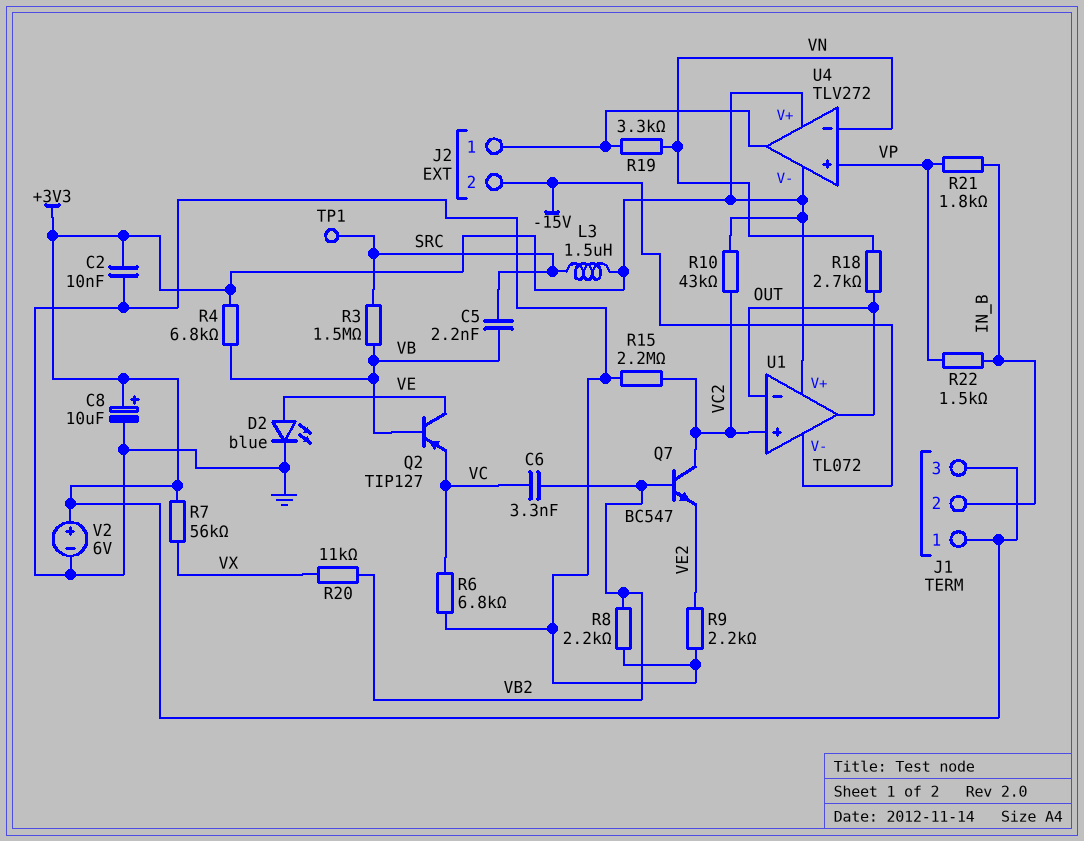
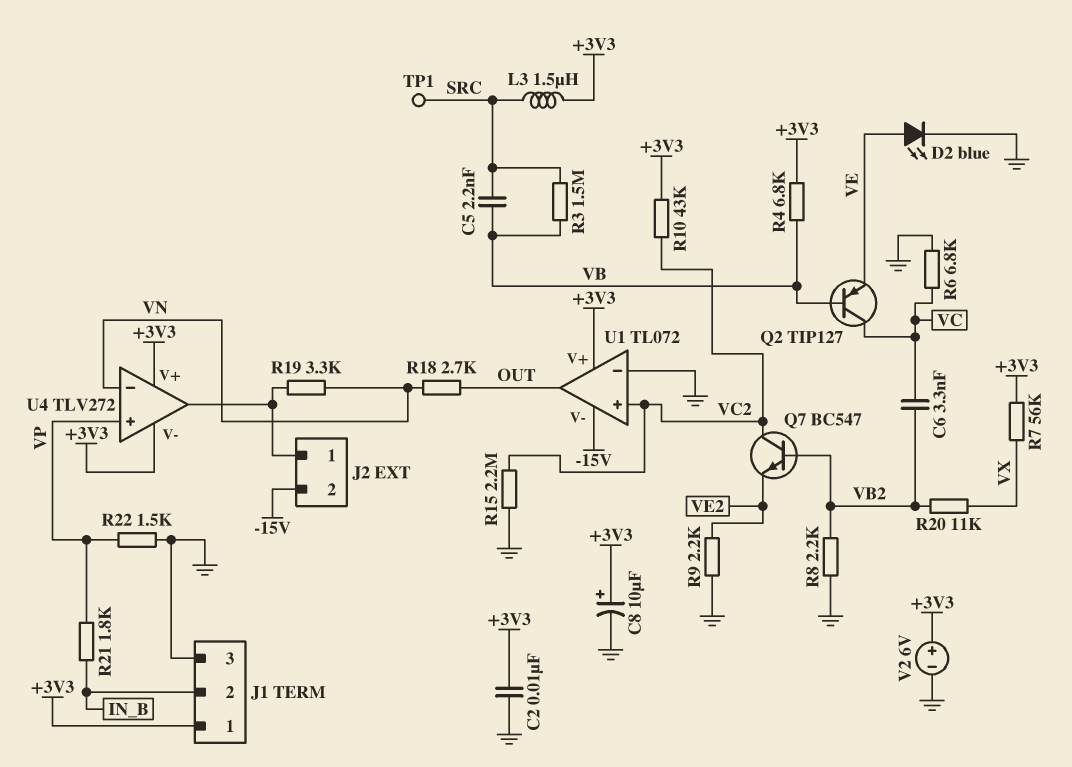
J1 pin 3: +3V3 -> GND
Q2: PNP TIP127 (B VB, C VE, E VC) -> PNP TIP127 (B VB, C VC, E VE)
R22: 1.5k (IN_B, VP) -> 1.5k (GND, VP)
U1 pin in-: OUT -> GND

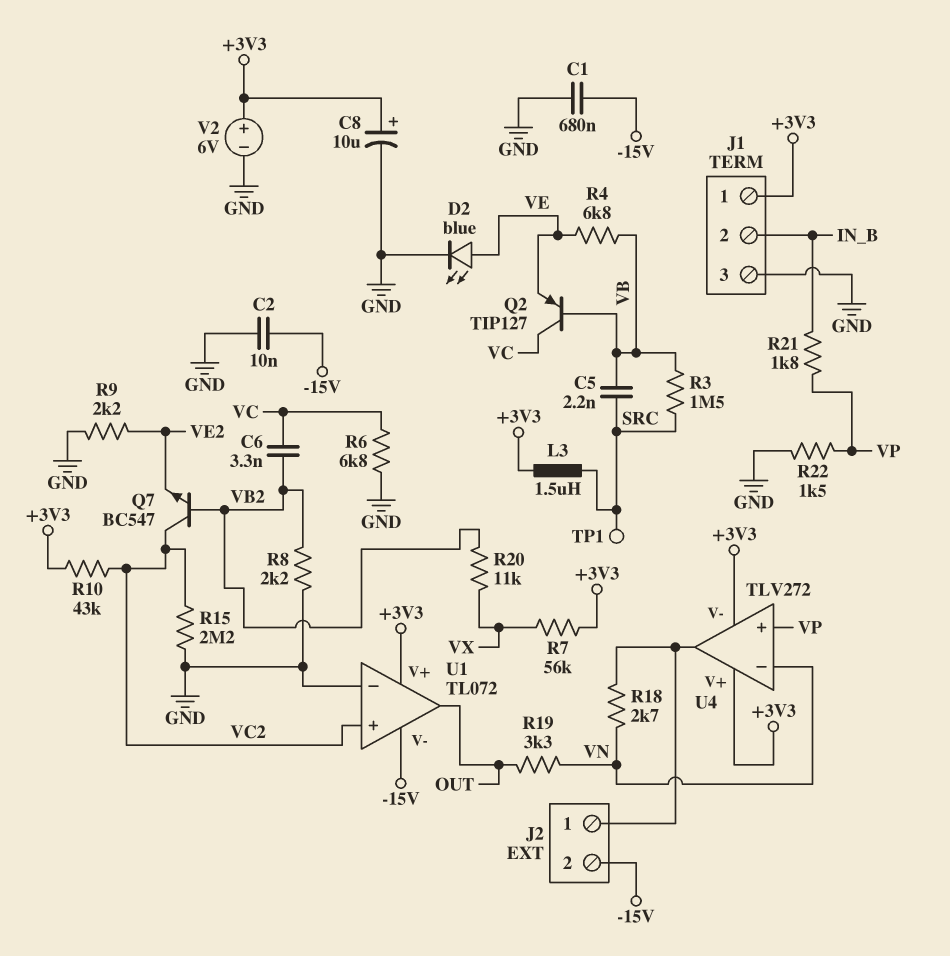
C1: none -> 680nF (-15V, GND)
C2: 10nF (+3V3, GND) -> 10nF (-15V, GND)
R4: 6.8k (+3V3, VB) -> 6.8k (VB, VE)
R18: 2.7k (OUT, VN) -> 2.7k (J2/1, VN)
R19: 3.3k (J2/1, VN) -> 3.3k (OUT, VN)

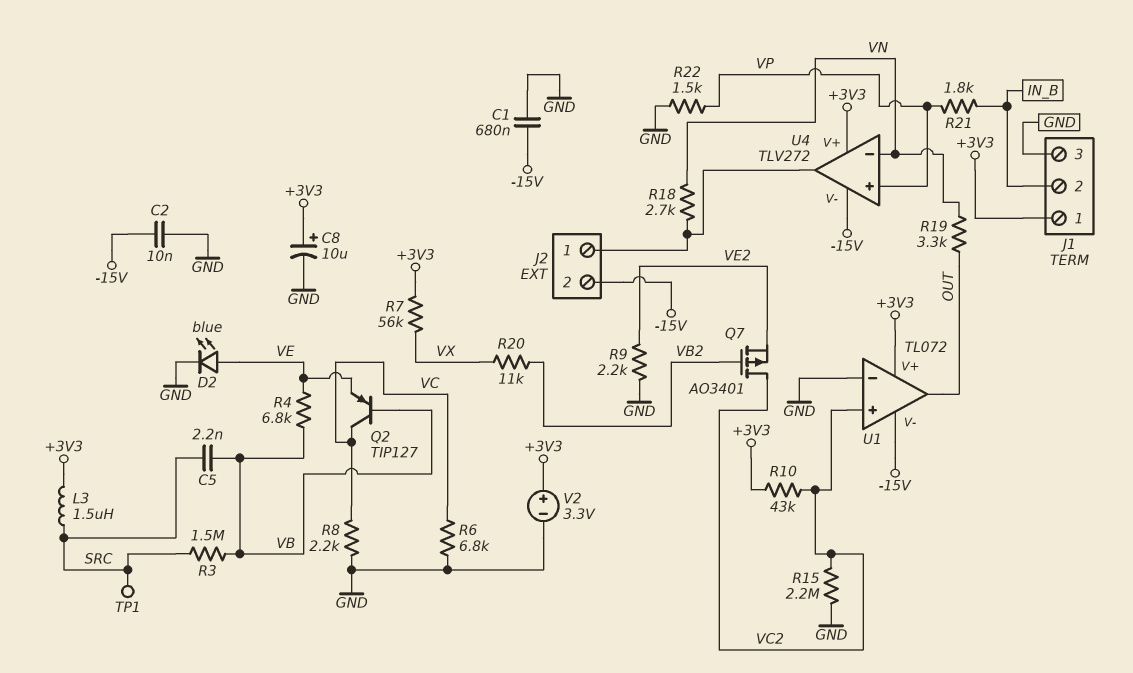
C6: 3.3nF (VB2, VC) -> none
Q7: NPN BC547 (B VB2, C VC2, E VE2) -> PMOS AO3401 (G VB2, D VC2, S VE2)
R8: 2.2k (GND, VB2) -> 2.2k (GND, VC)
U4 pin V-: +3V3 -> -15V
V2: 6V (plus +3V3, minus GND) -> 3.3V (plus +3V3, minus GND)

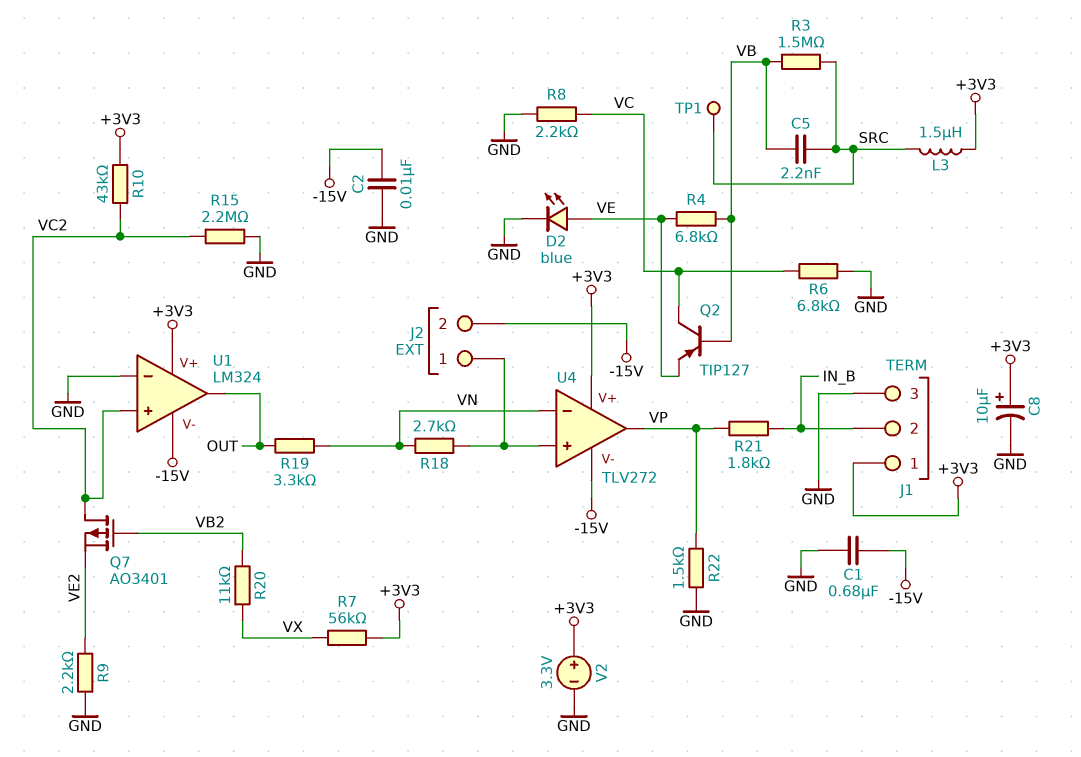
U1: TL072 -> LM324
U4 pin in+: VP -> J2/1
U4 pin out: J2/1 -> VP

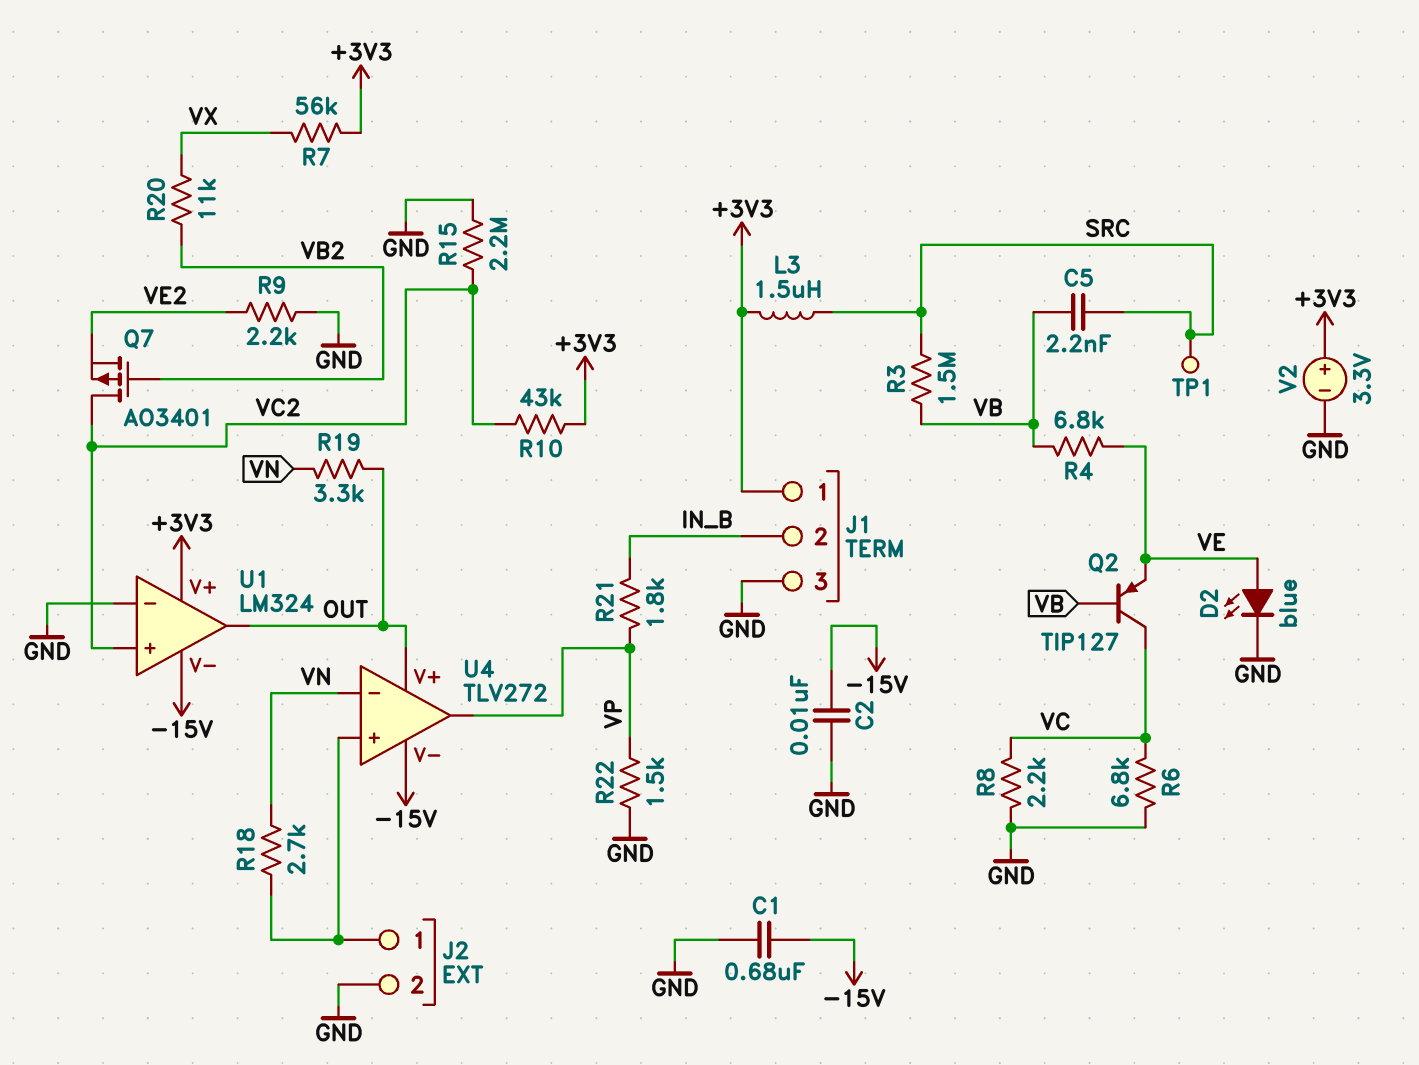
C8: 10uF (plus +3V3, minus GND) -> none
J2 pin 2: -15V -> GND
U4 pin V+: +3V3 -> OUT

